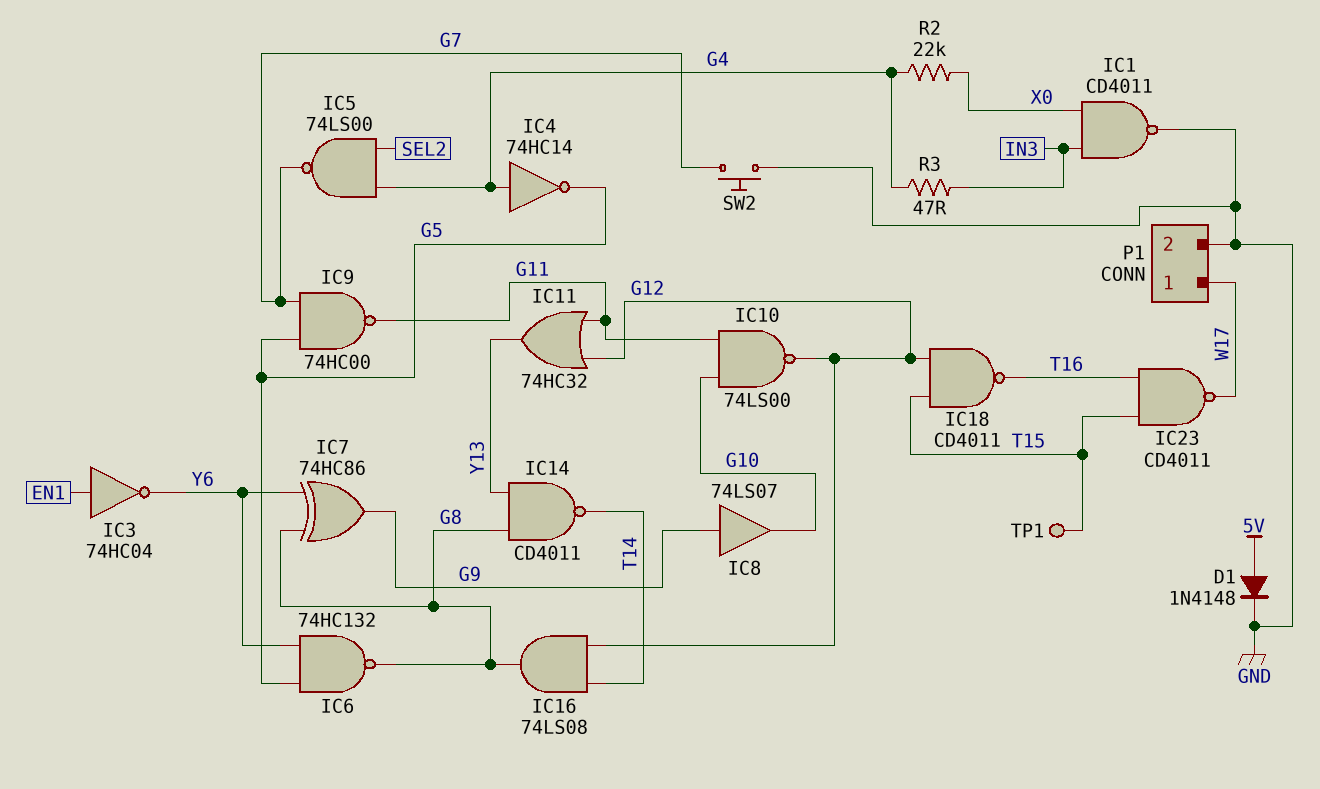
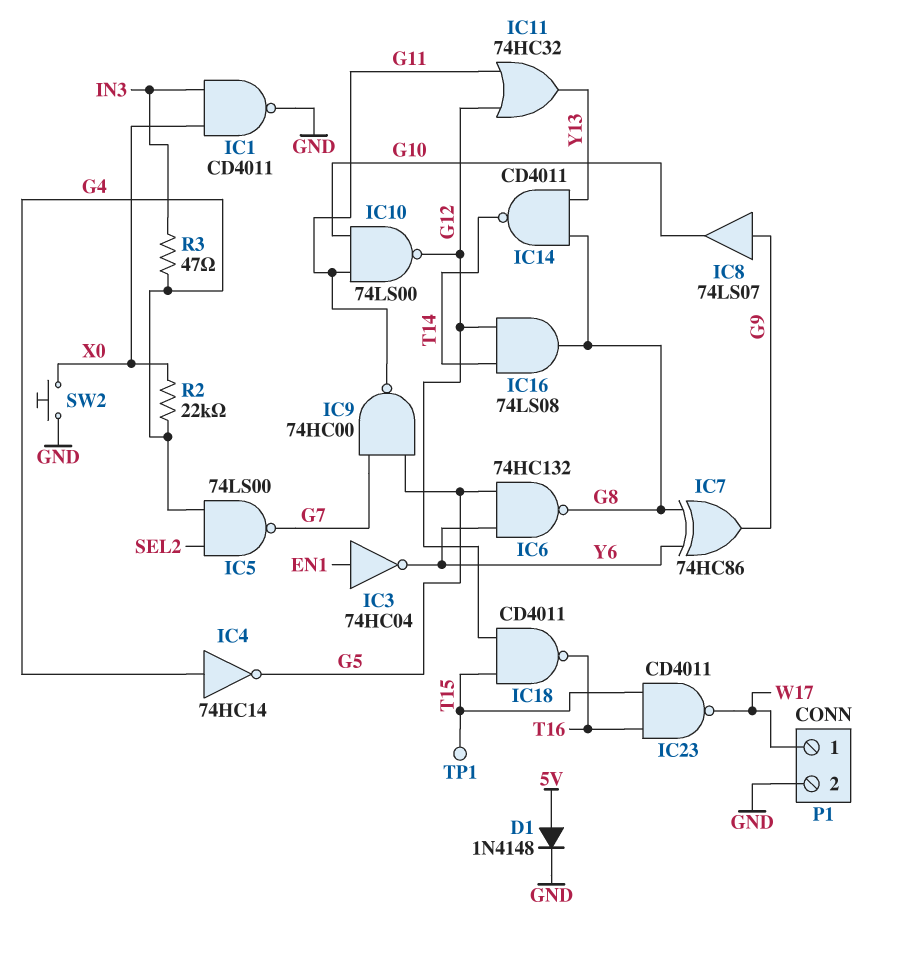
SW2: button (G7, GND) -> button (GND, X0)

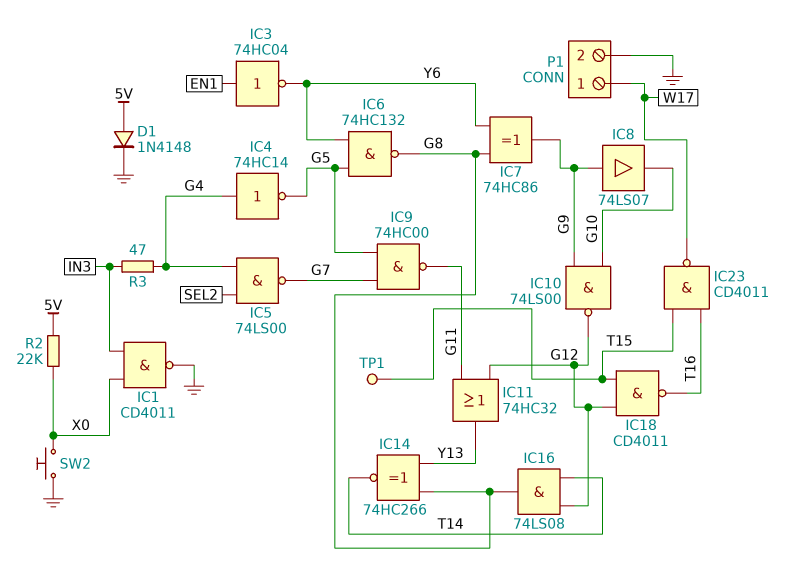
IC10: NAND 74LS00 (in G10, in G11, out G12) -> NAND 74LS00 (in G9, in G10, out G12)
IC14: NAND CD4011 (in G8, in Y13, out T14) -> XNOR 74HC266 (in G8, in Y13, out T14)
R2: 22k (G4, X0) -> 22k (5V, X0)

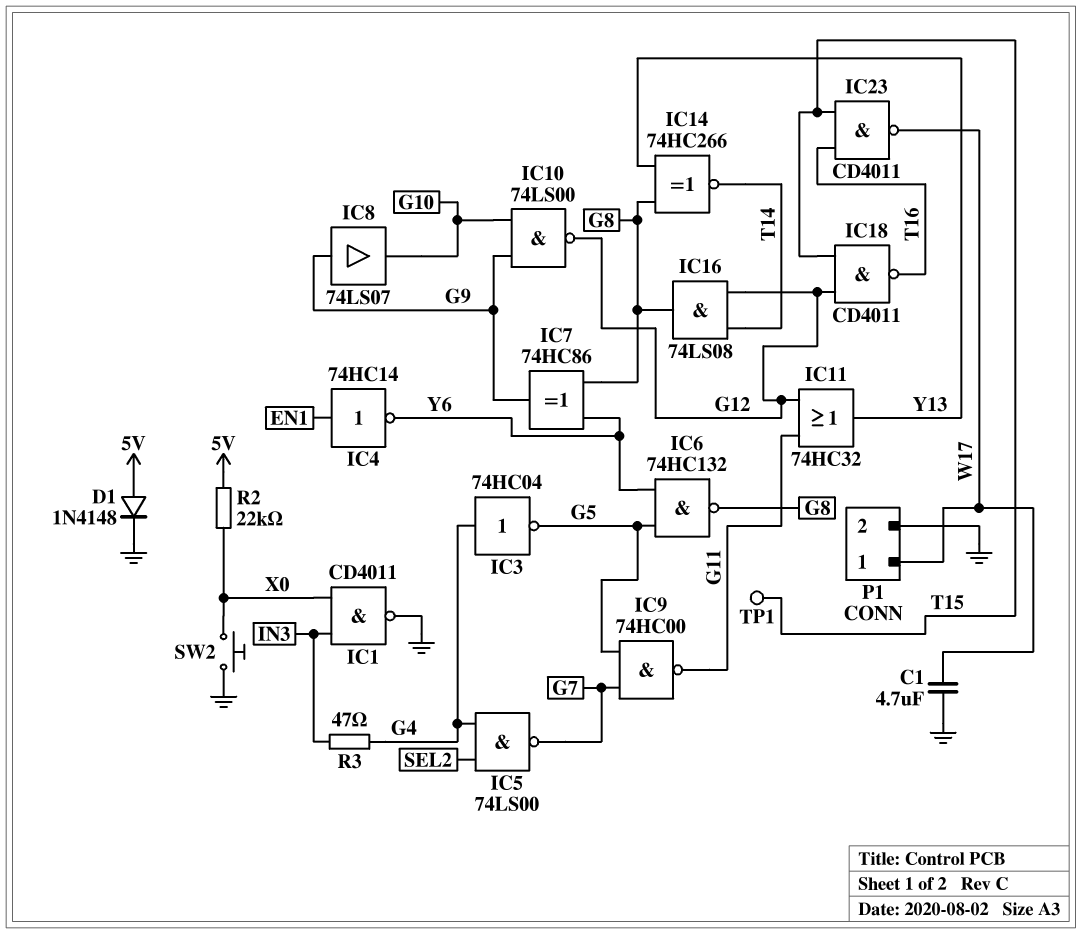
C1: none -> 4.7uF (GND, W17)
IC3: NOT 74HC04 (in EN1, out Y6) -> NOT 74HC04 (in G4, out G5)
IC4: NOT 74HC14 (in G4, out G5) -> NOT 74HC14 (in EN1, out Y6)

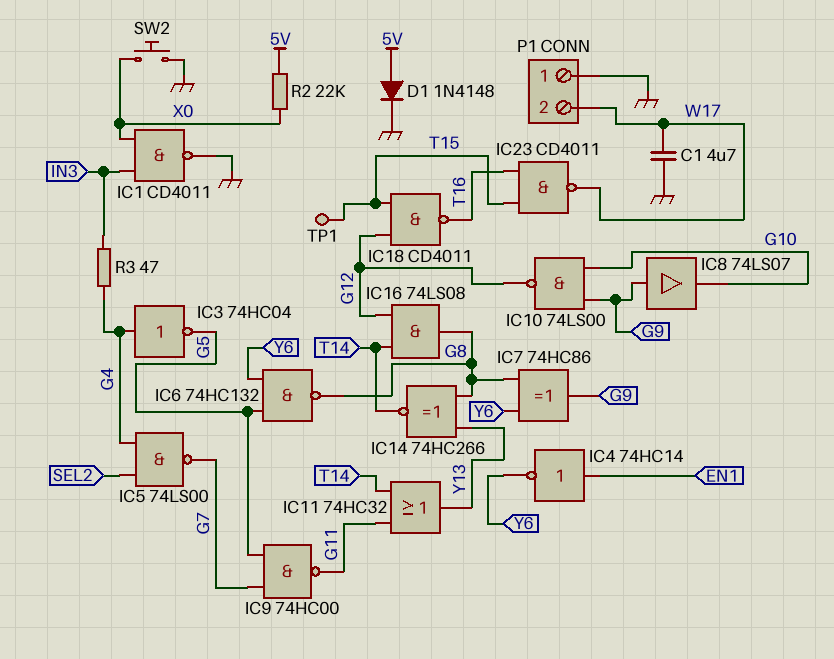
IC11: OR 74HC32 (in G11, in G12, out Y13) -> OR 74HC32 (in G11, in T14, out Y13)
P1 pin 1: W17 -> GND
P1 pin 2: GND -> W17

